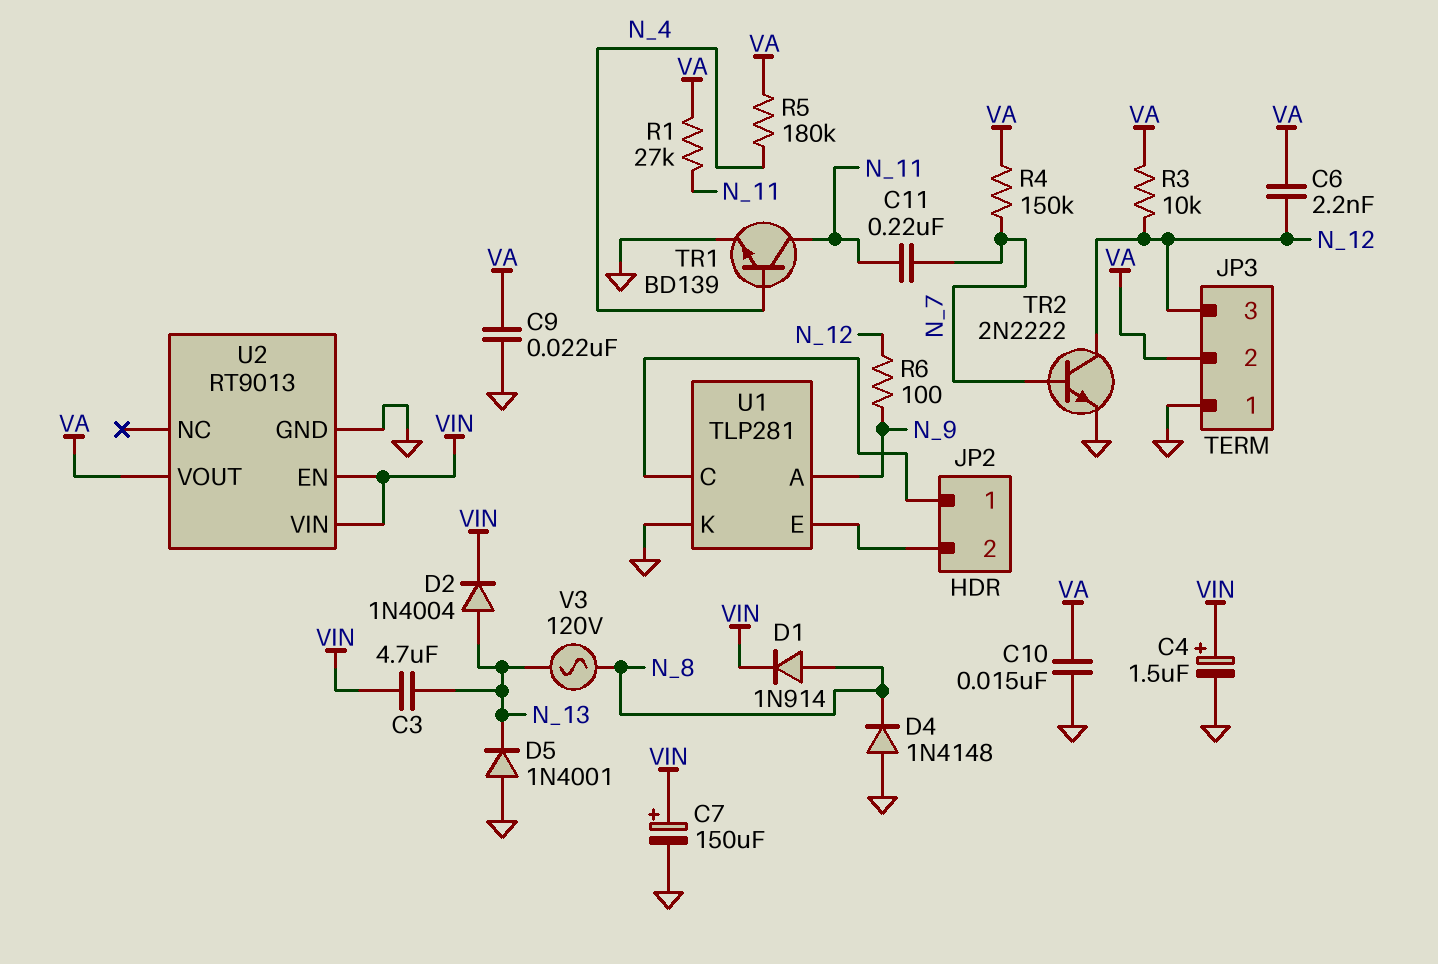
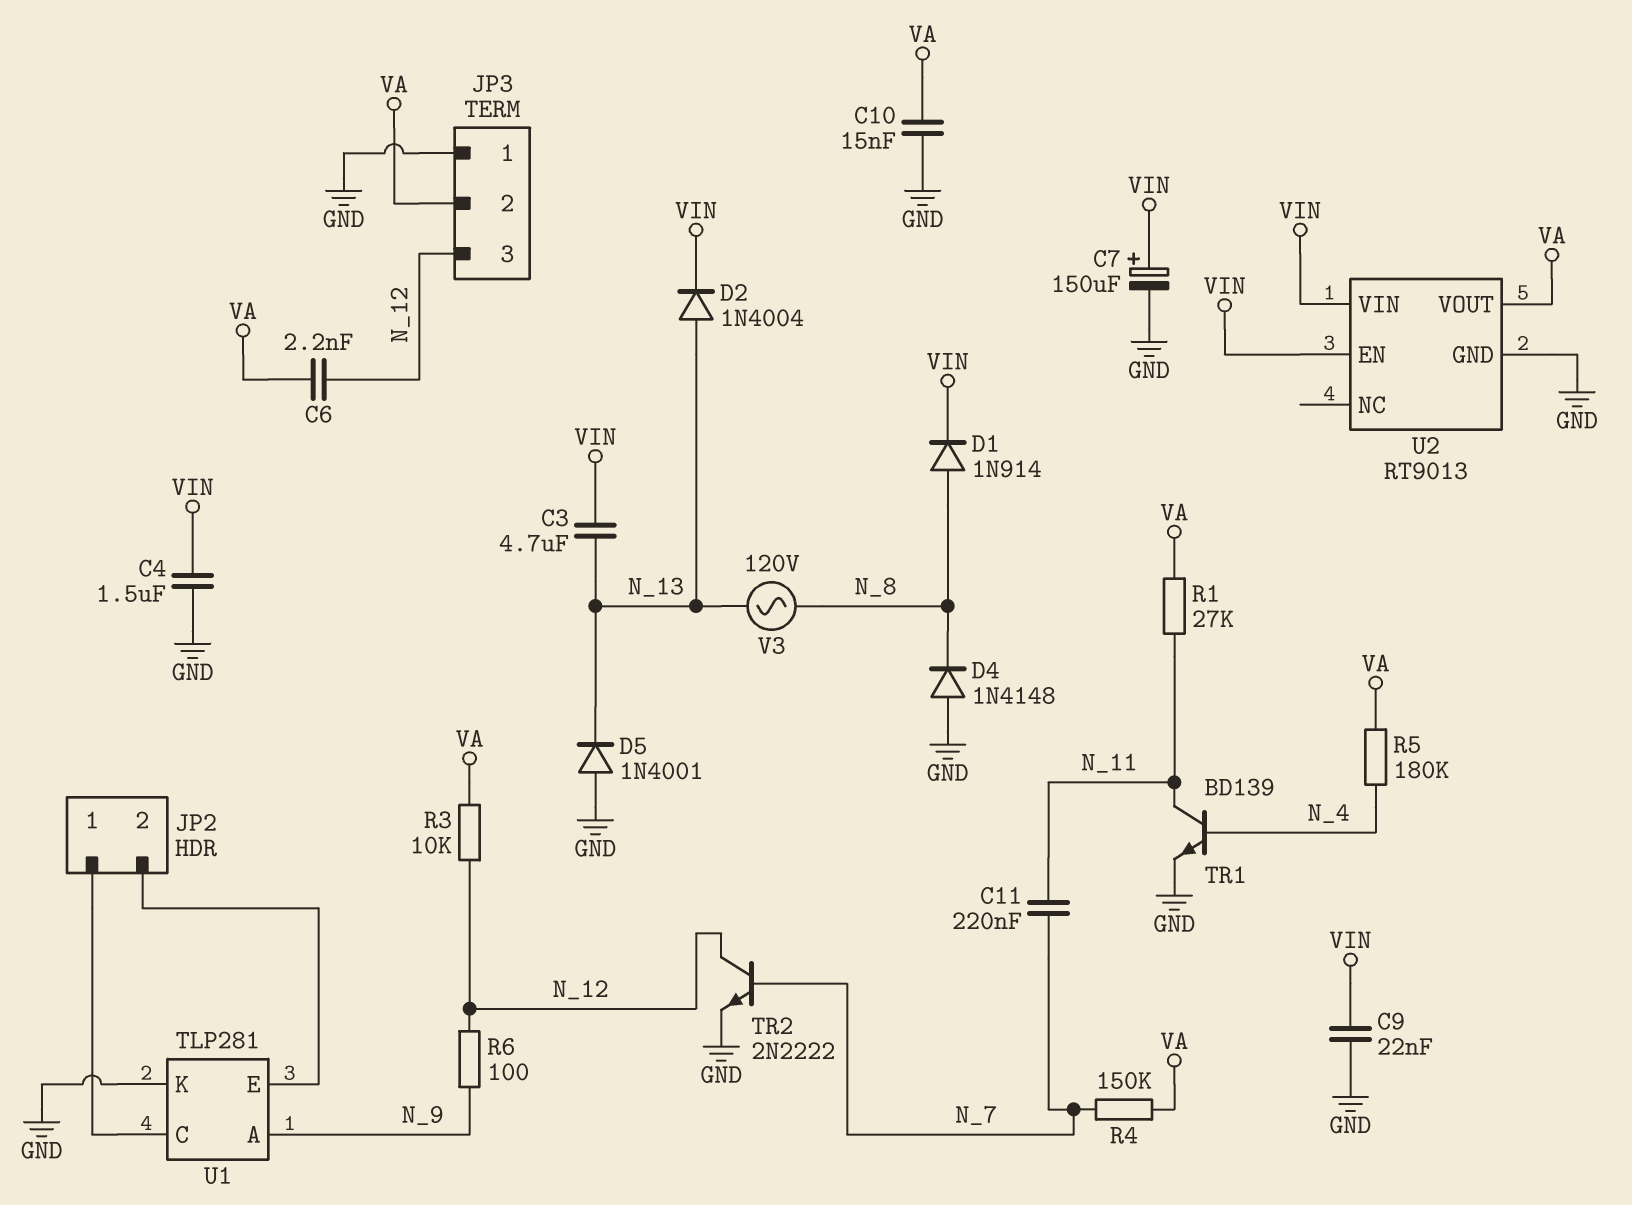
C4: 1.5uF (plus VIN, minus GND) -> 1.5uF (GND, VIN)
C9: 22nF (GND, VA) -> 22nF (GND, VIN)

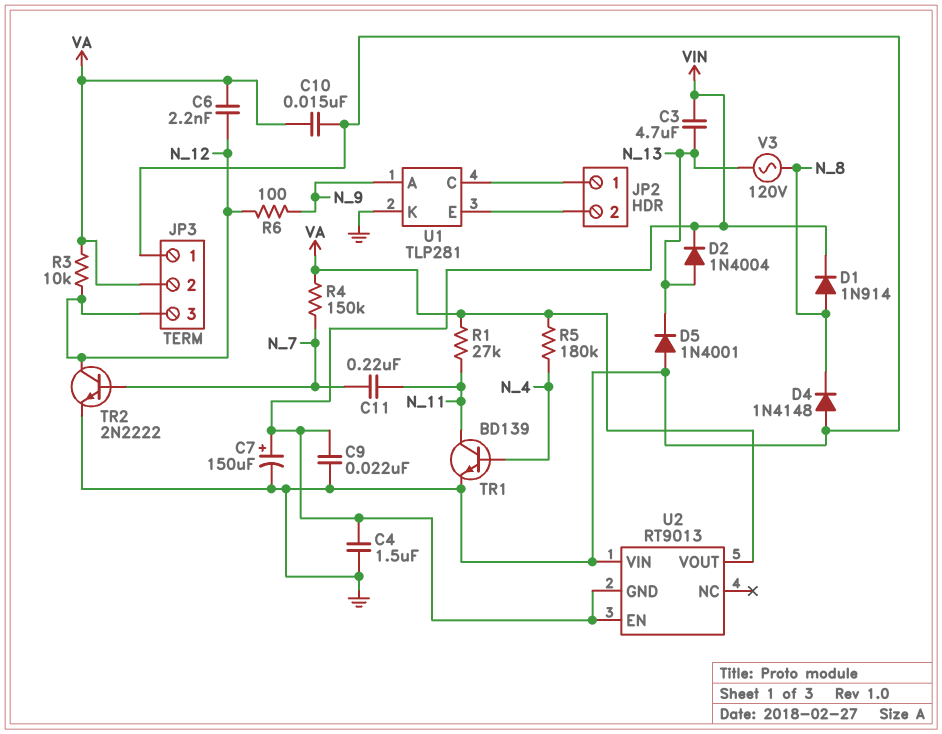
U2 pin GND: GND -> VIN
U2 pin VIN: VIN -> GND

